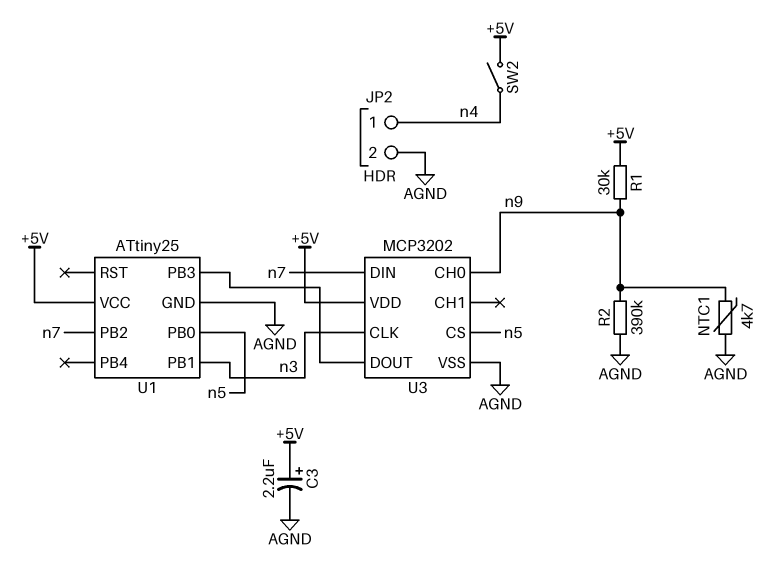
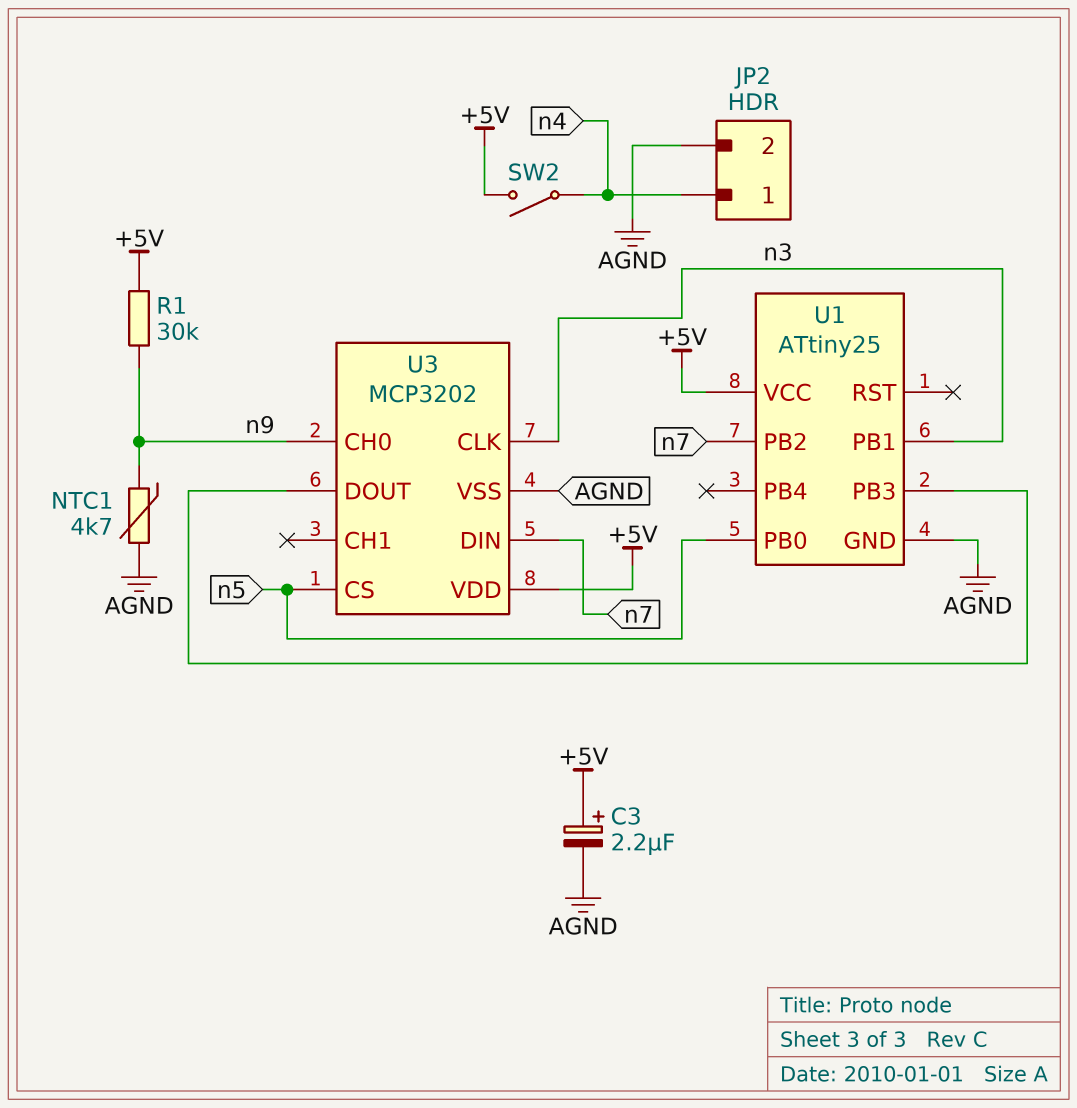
R2: 390k (AGND, n9) -> none

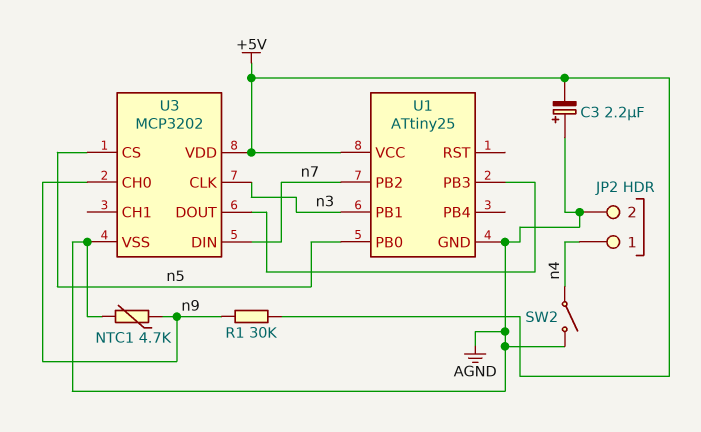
C3: 2.2uF (plus +5V, minus AGND) -> 2.2uF (plus AGND, minus +5V)
SW2: switch (+5V, n4) -> switch (AGND, n4)

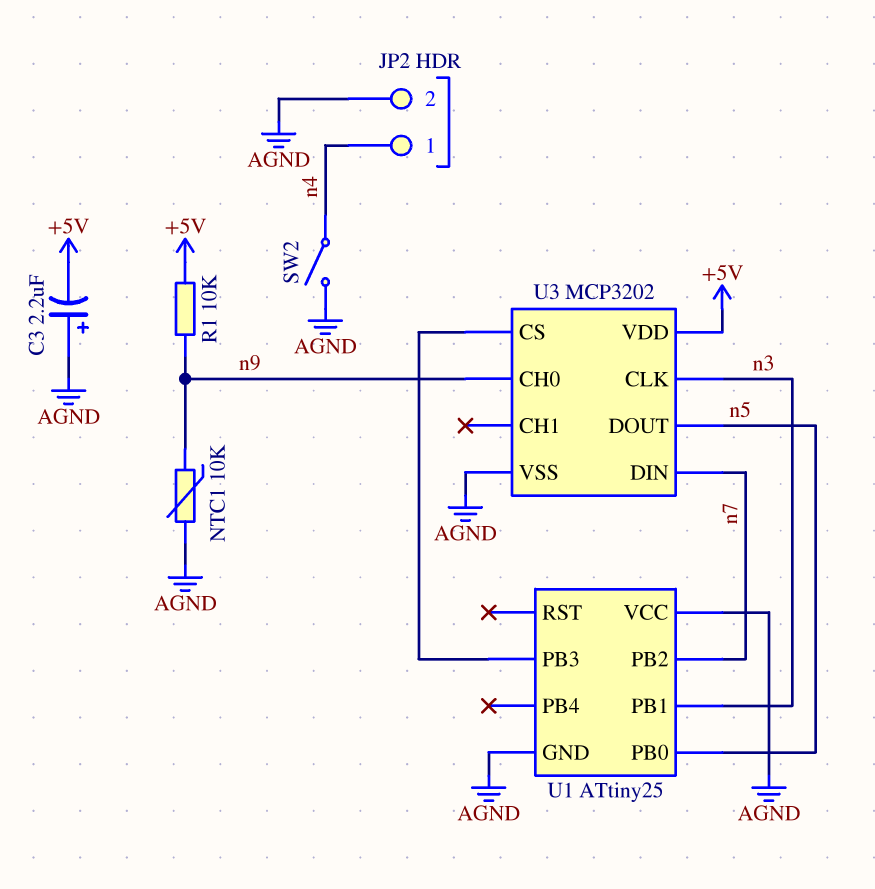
NTC1: 4.7k (AGND, n9) -> 10k (AGND, n9)
R1: 30k (+5V, n9) -> 10k (+5V, n9)
U1 pin VCC: +5V -> AGND
U3 pin CS: n5 -> U1/PB3
U3 pin DOUT: U1/PB3 -> n5

